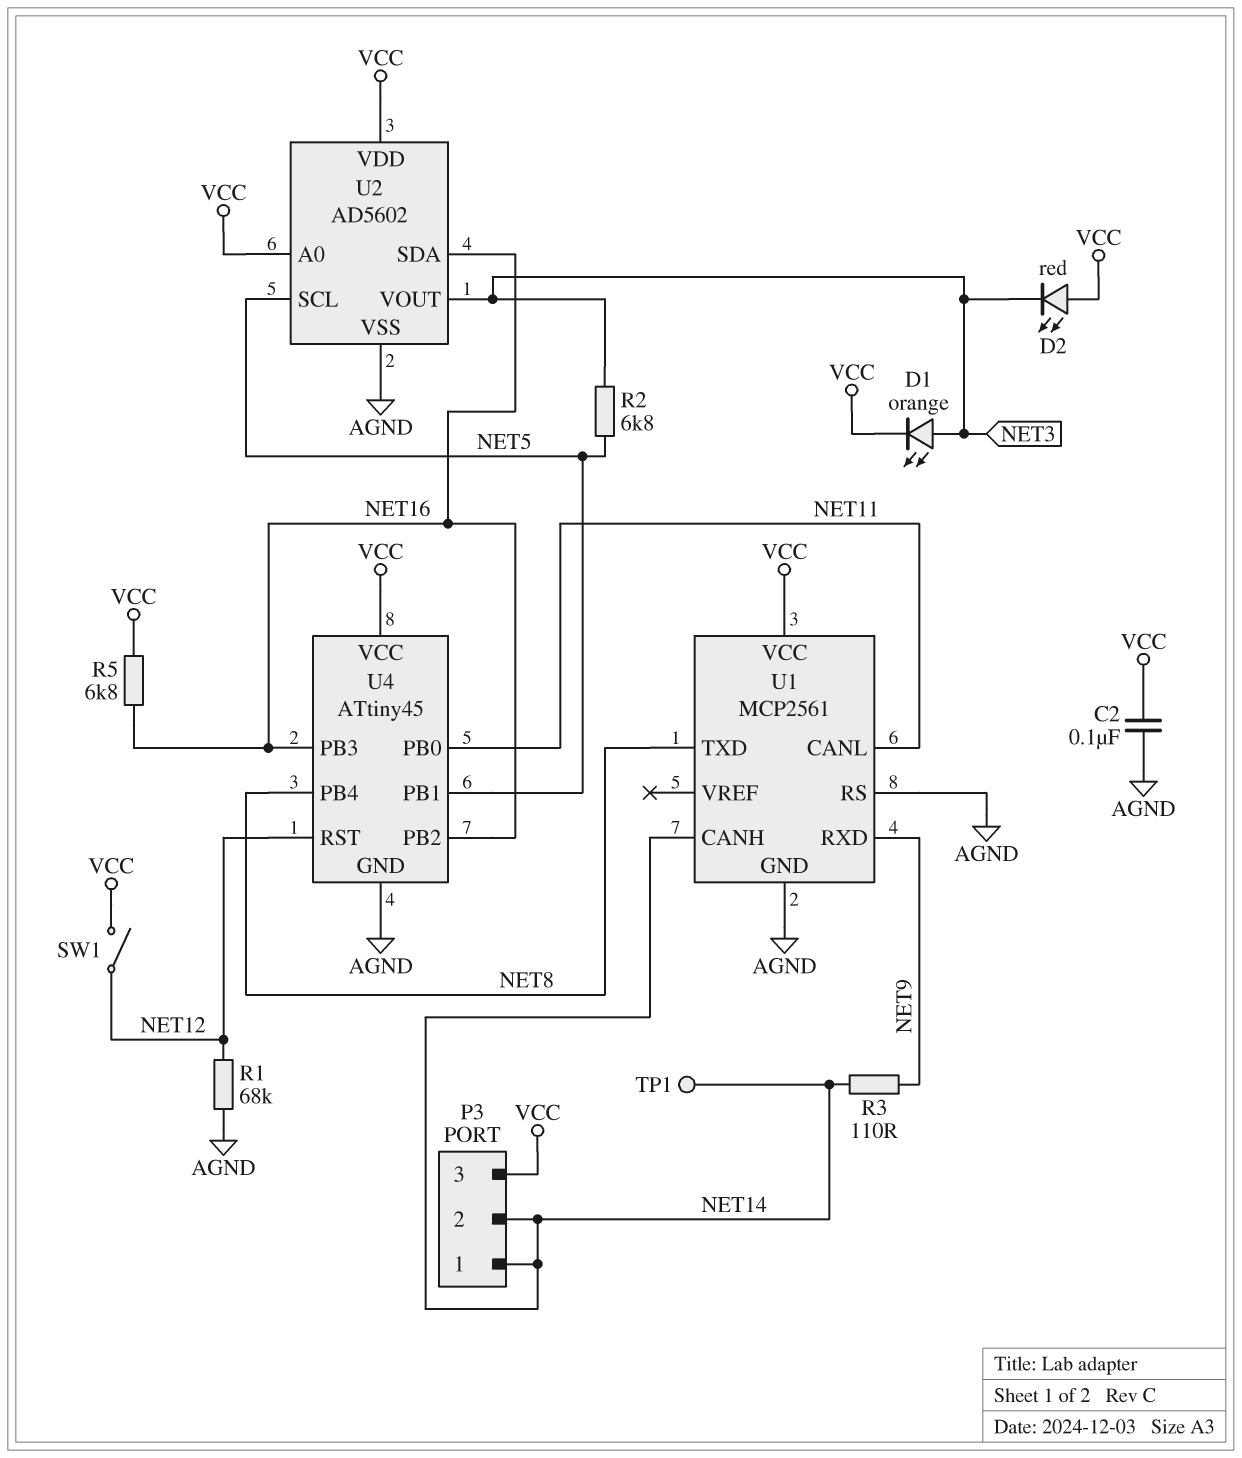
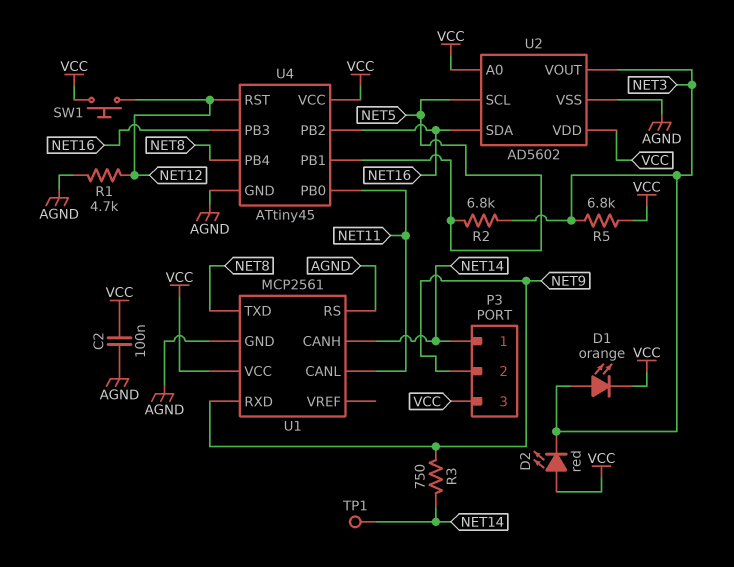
P3 pin 2: NET14 -> NET9
R1: 68k (AGND, NET12) -> 4.7k (AGND, NET12)
R3: 110 (NET9, NET14) -> 750 (NET9, NET14)
R5: 6.8k (NET16, VCC) -> 6.8k (NET3, VCC)
SW1: switch (NET12, VCC) -> button (NET12, VCC)

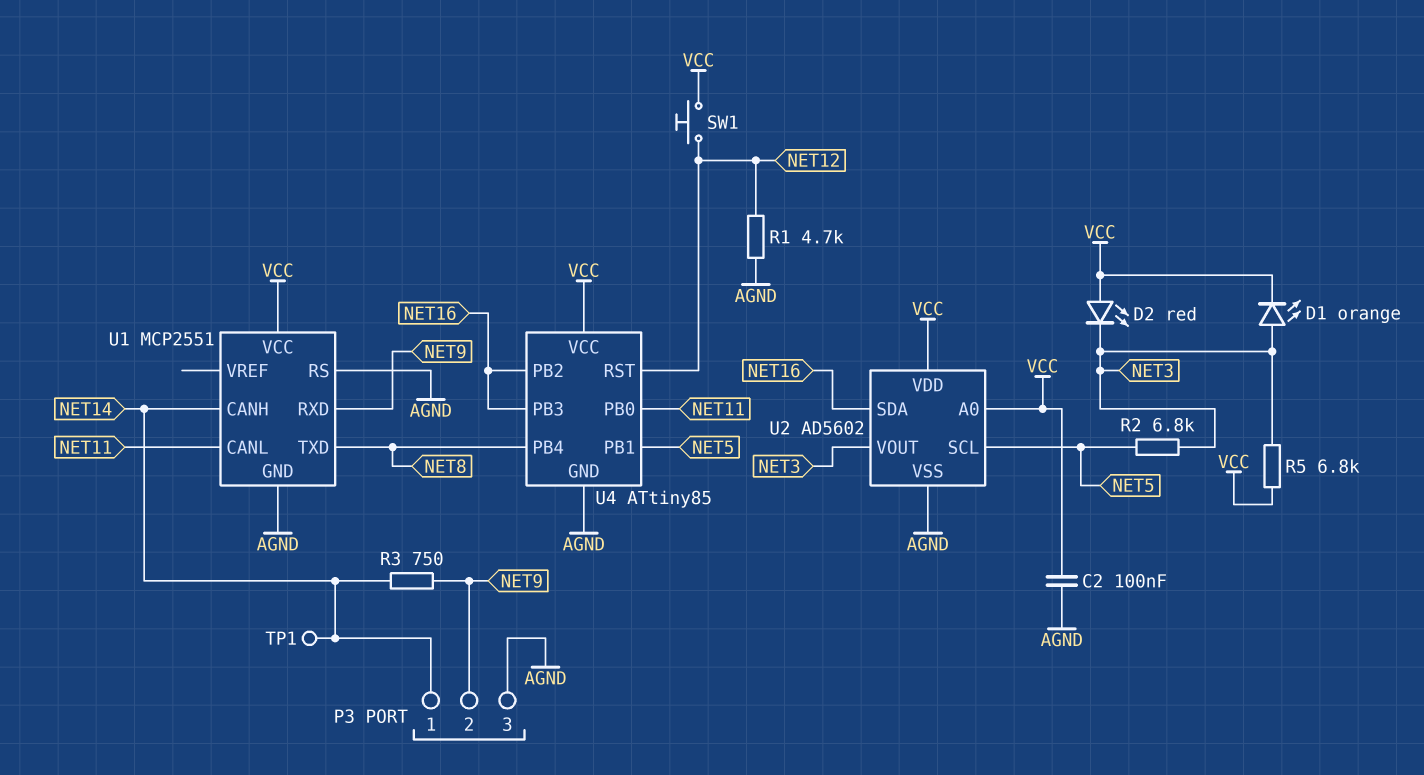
P3 pin 3: VCC -> AGND
U1: MCP2561 -> MCP2551
U4: ATtiny45 -> ATtiny85

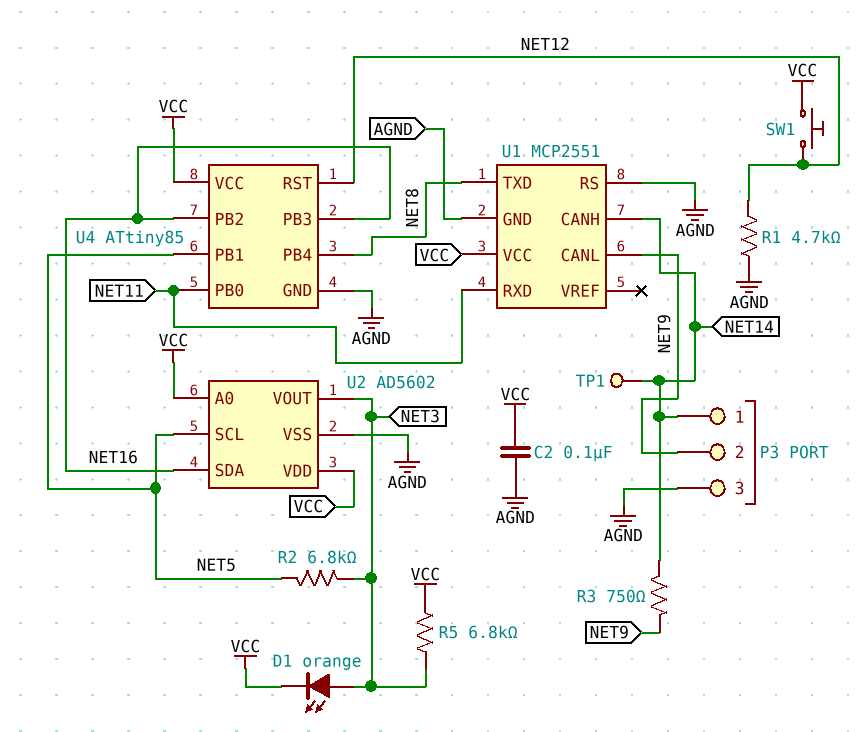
D2: LED red (A VCC, K NET3) -> none
U1 pin CANL: NET11 -> NET9
U1 pin RXD: NET9 -> NET11

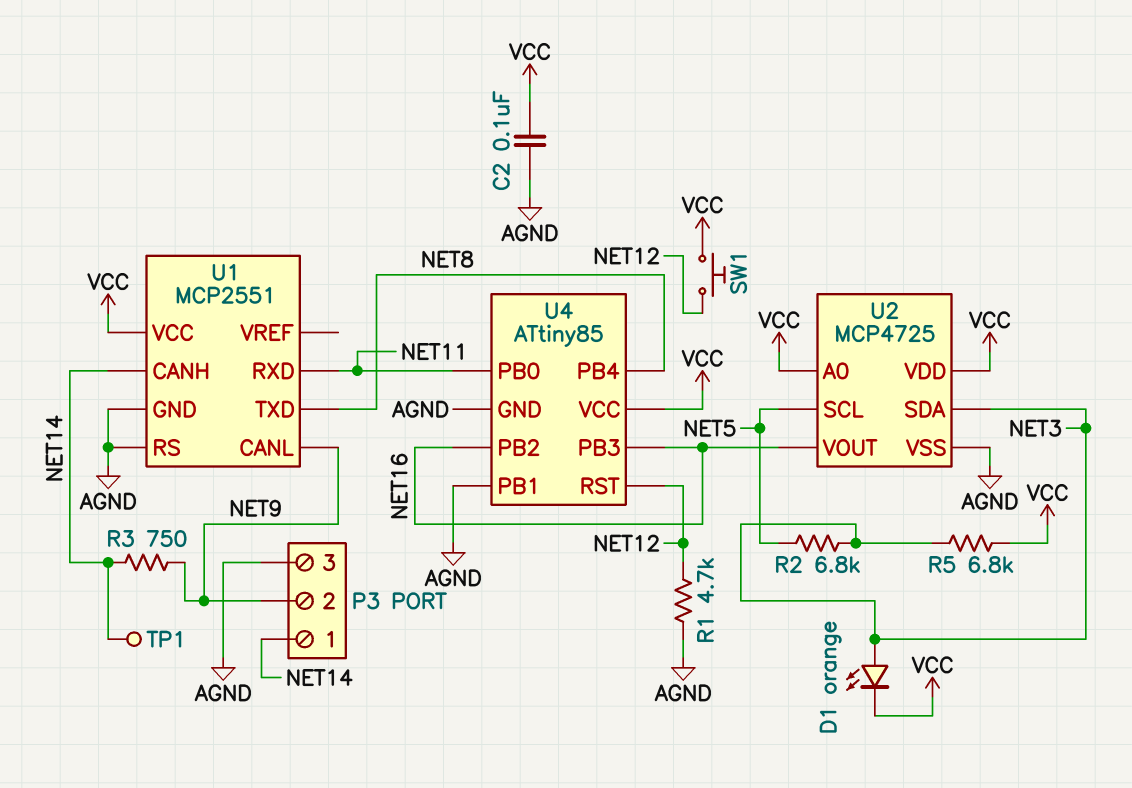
U2: AD5602 -> MCP4725
U2 pin SDA: NET16 -> NET3
U2 pin VOUT: NET3 -> NET16
U4 pin PB1: NET5 -> AGND

